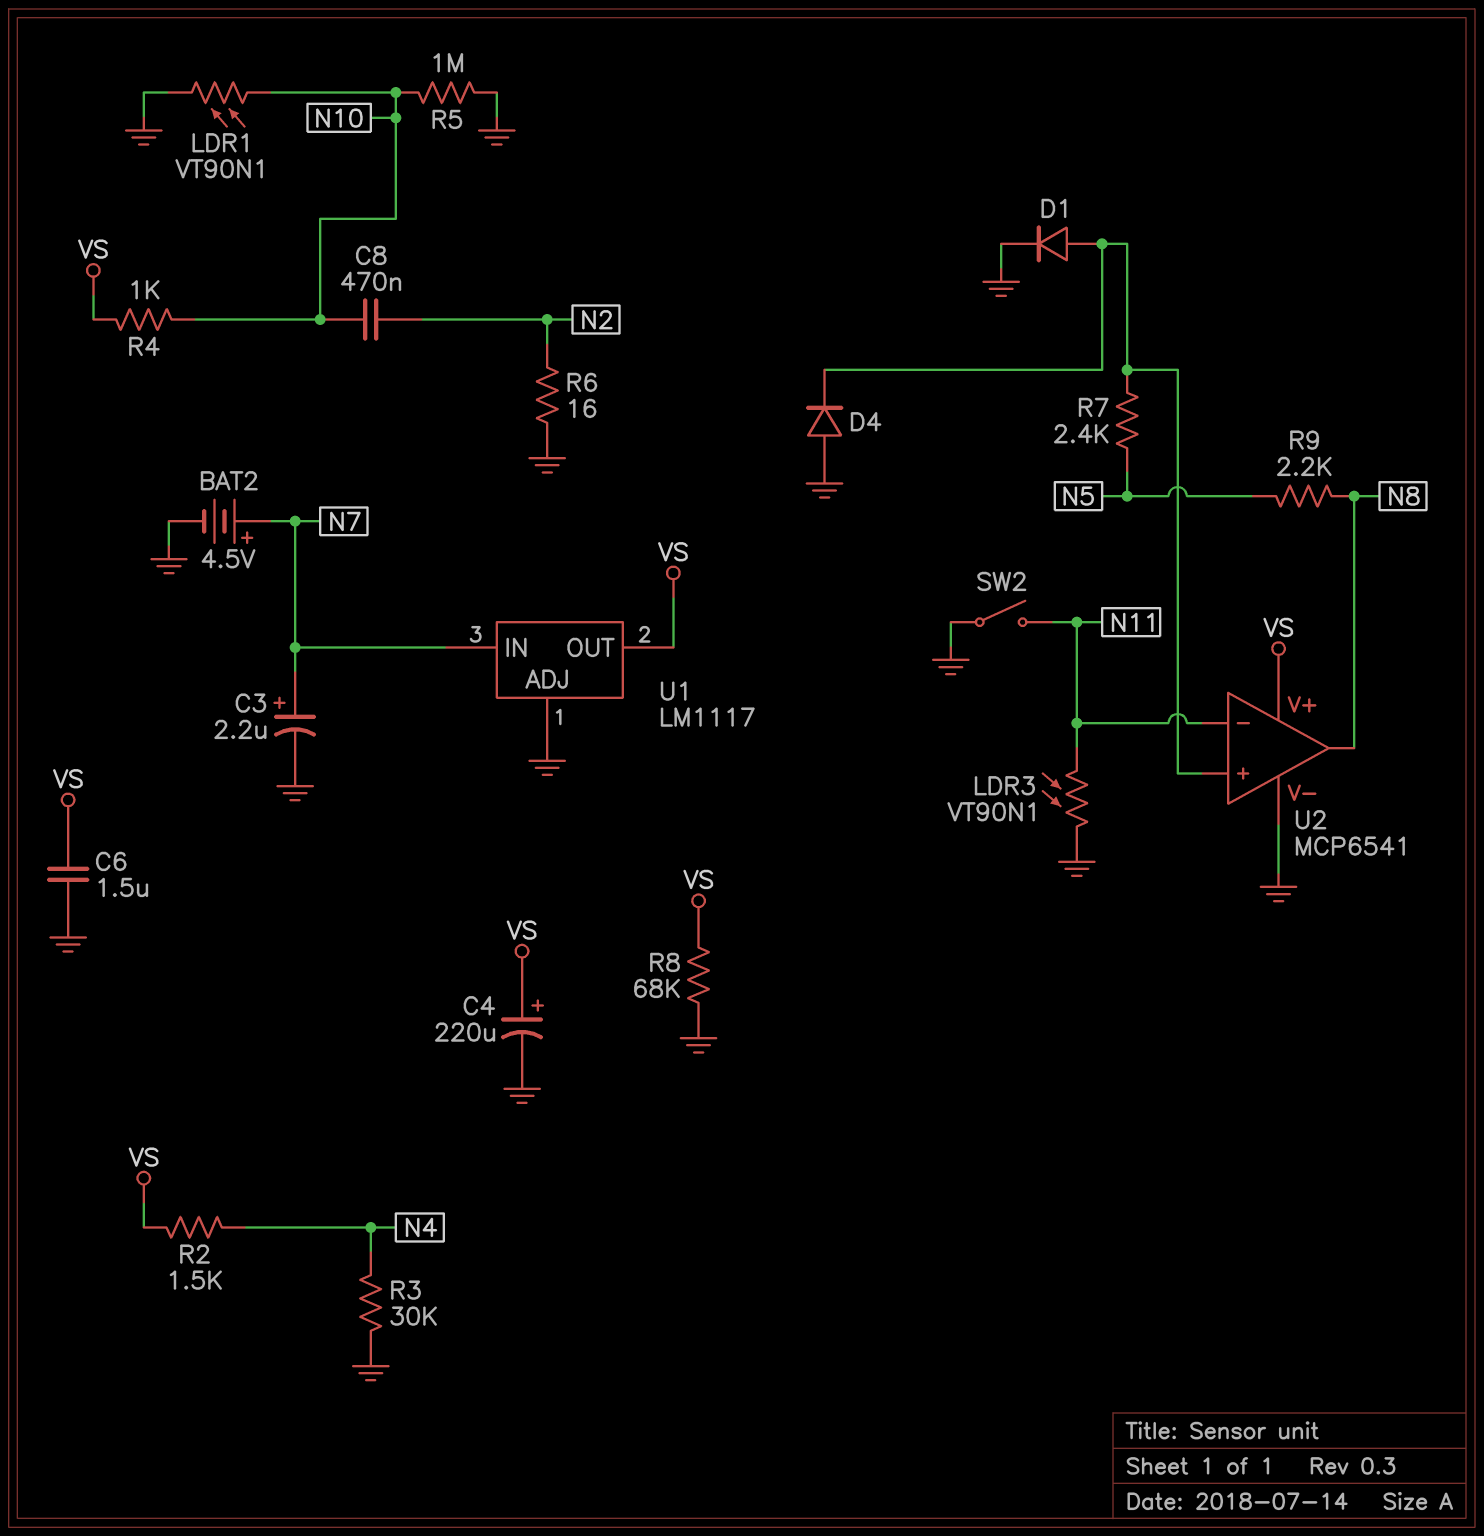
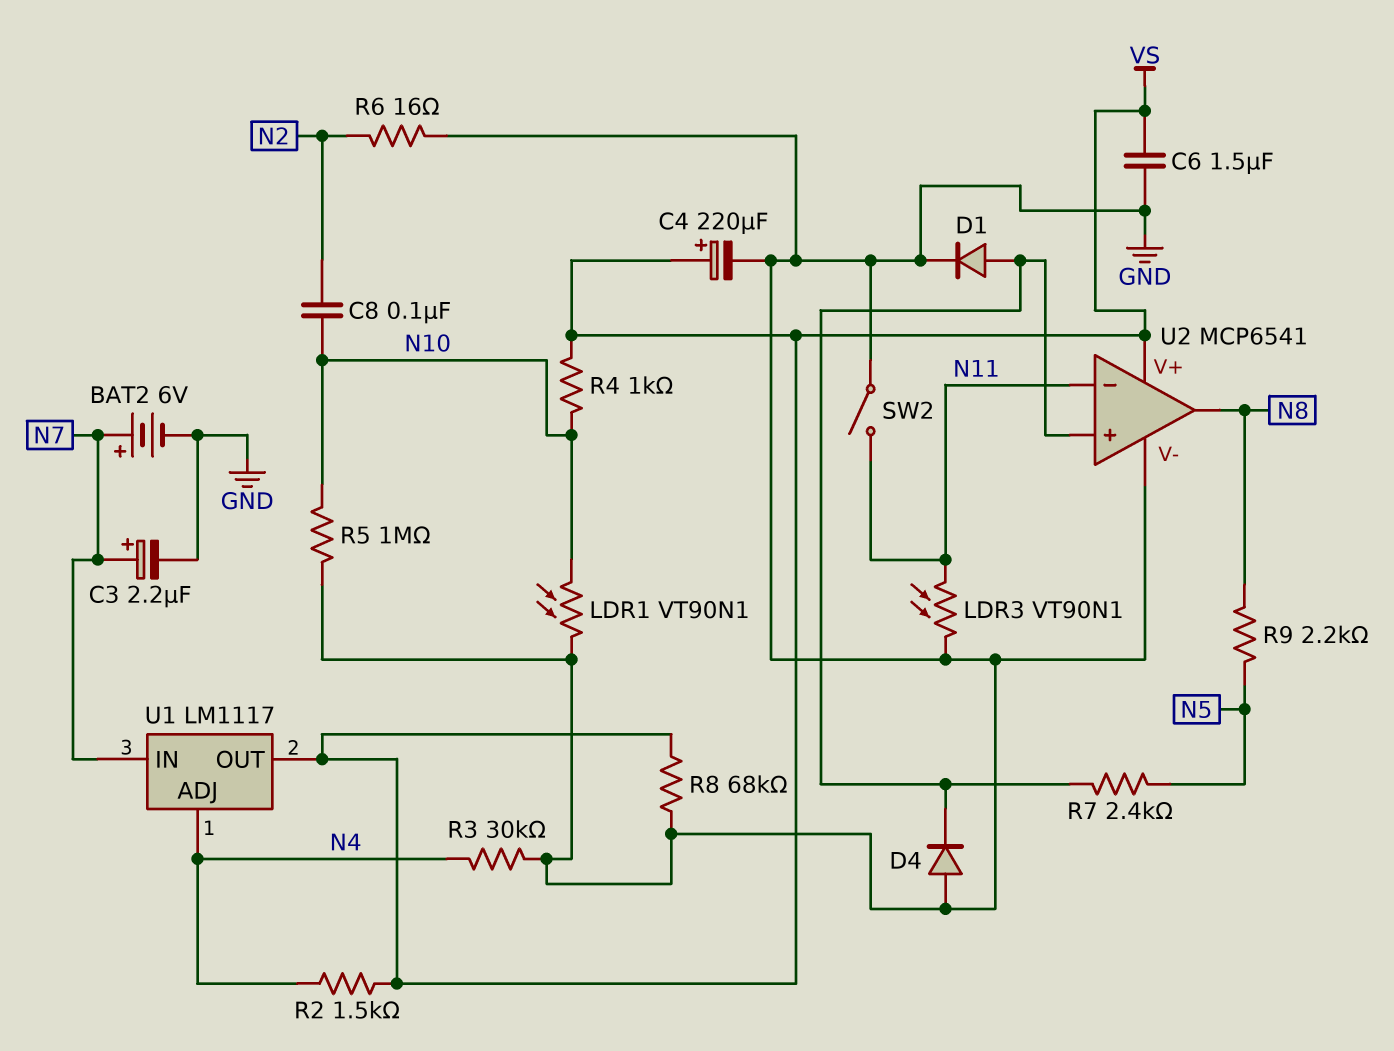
BAT2: 4.5V (plus N7, minus GND) -> 6V (plus N7, minus GND)
C8: 470nF (N2, N10) -> 100nF (N2, N10)
U1 pin ADJ: GND -> N4

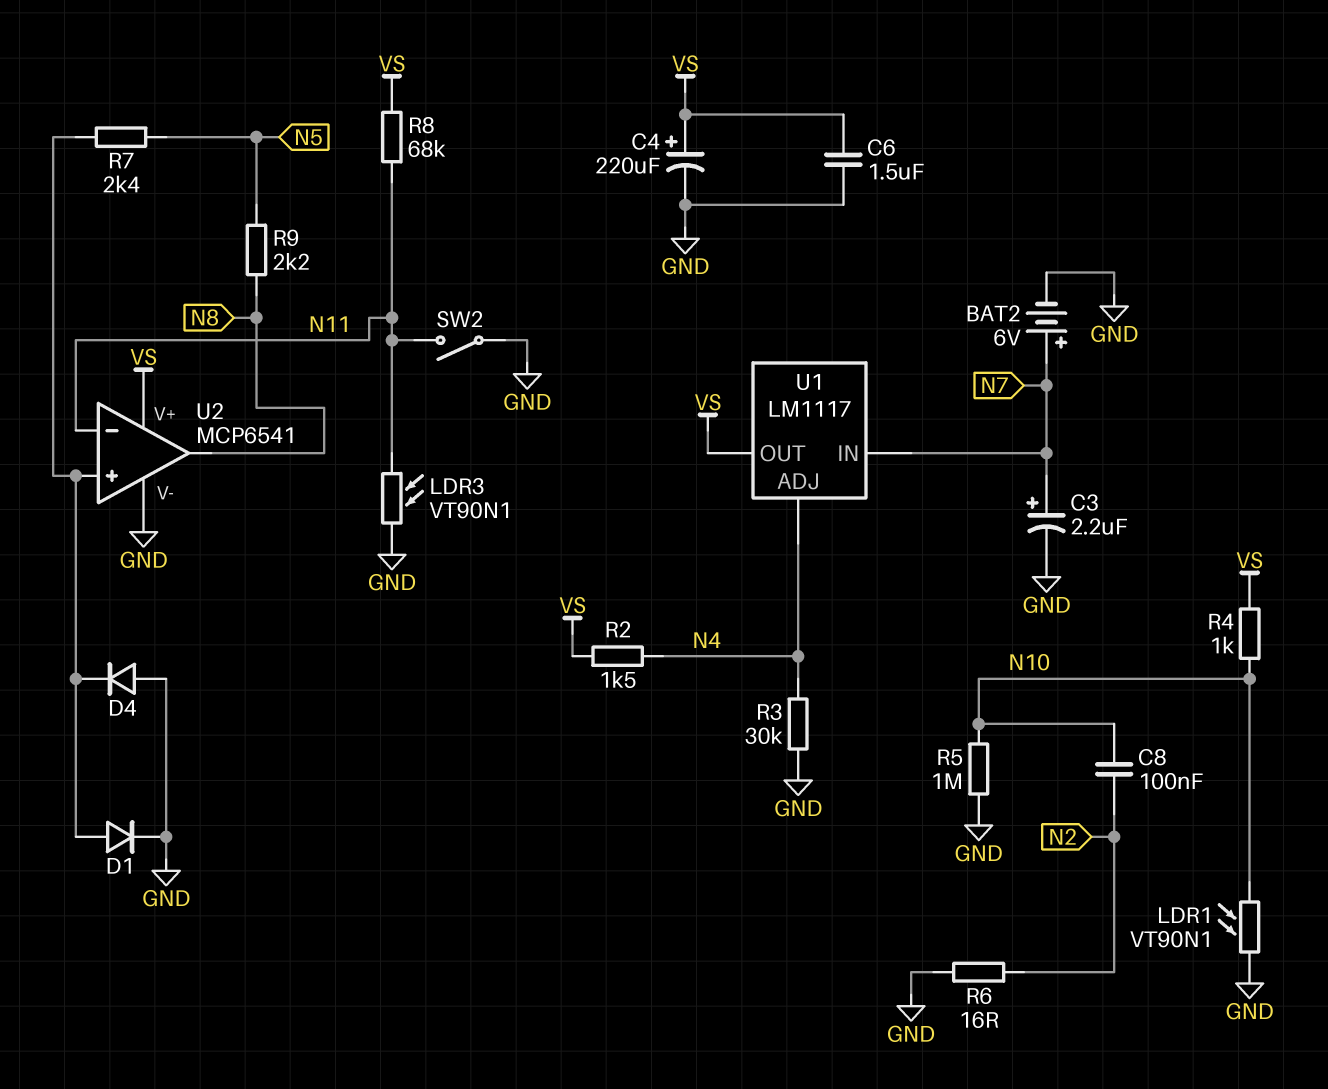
R8: 68k (GND, VS) -> 68k (N11, VS)

